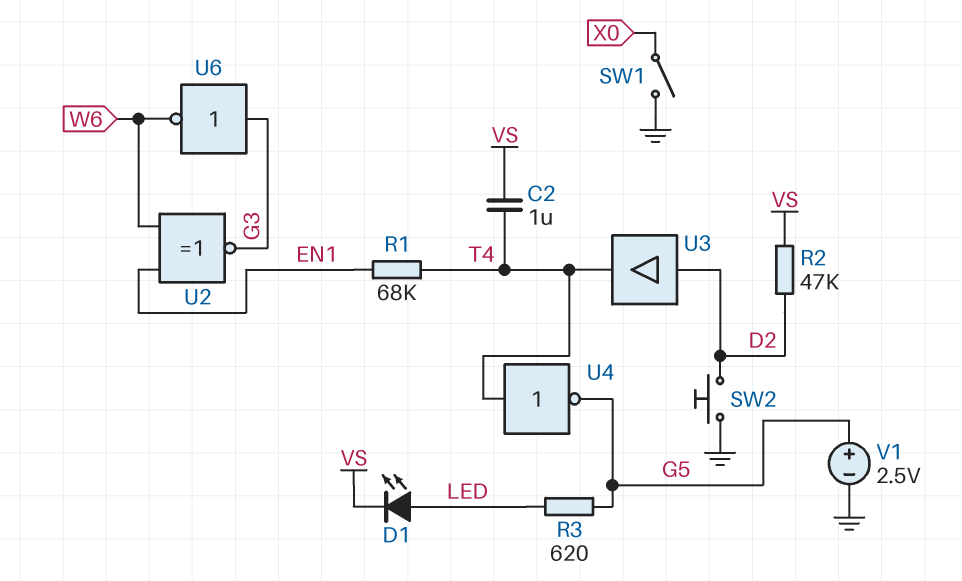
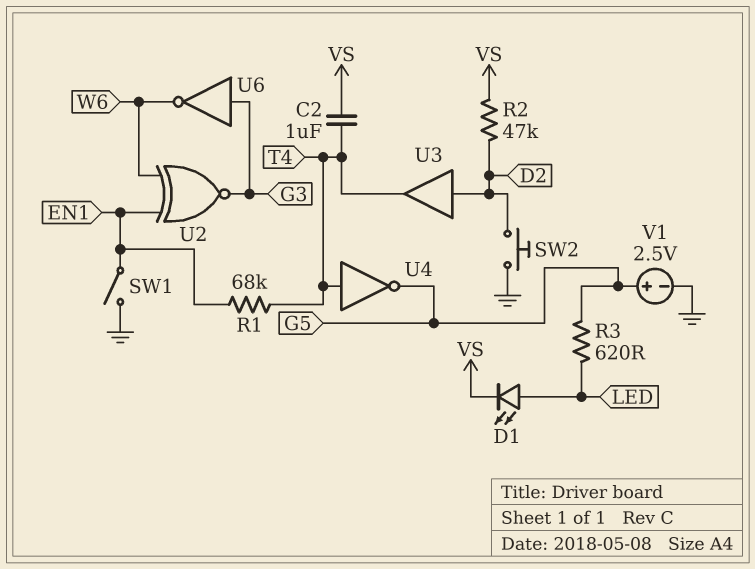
SW1: switch (GND, X0) -> switch (EN1, GND)

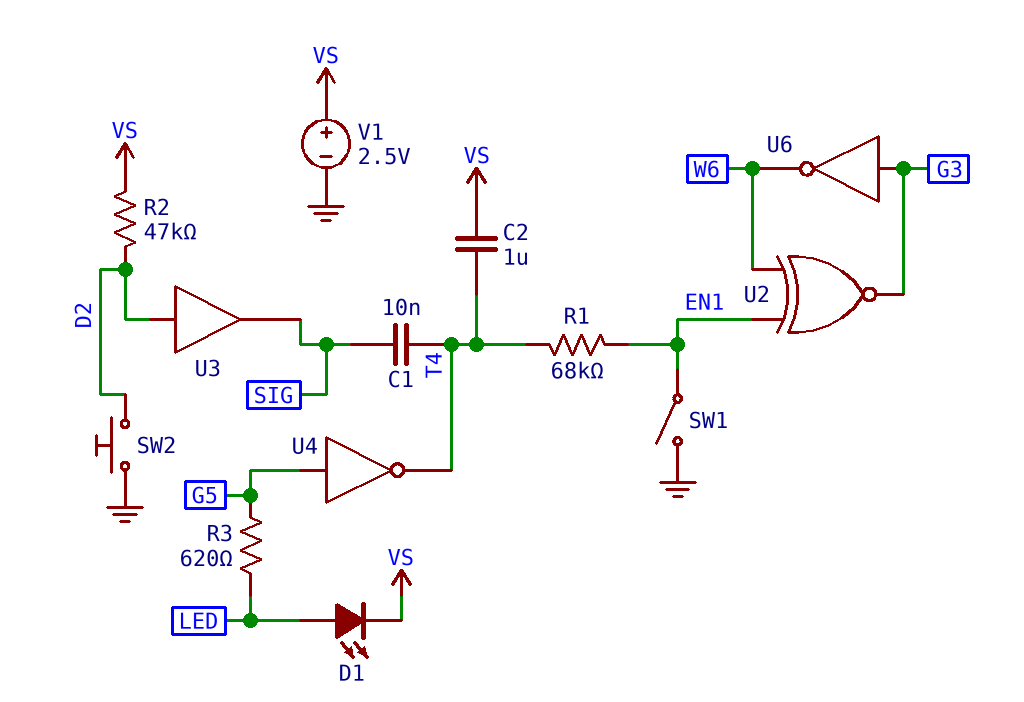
C1: none -> 10nF (SIG, T4)
U3: buffer (in D2, out T4) -> buffer (in D2, out SIG)
U4: NOT (in T4, out G5) -> NOT (in G5, out T4)
V1: 2.5V (plus G5, minus GND) -> 2.5V (plus VS, minus GND)

